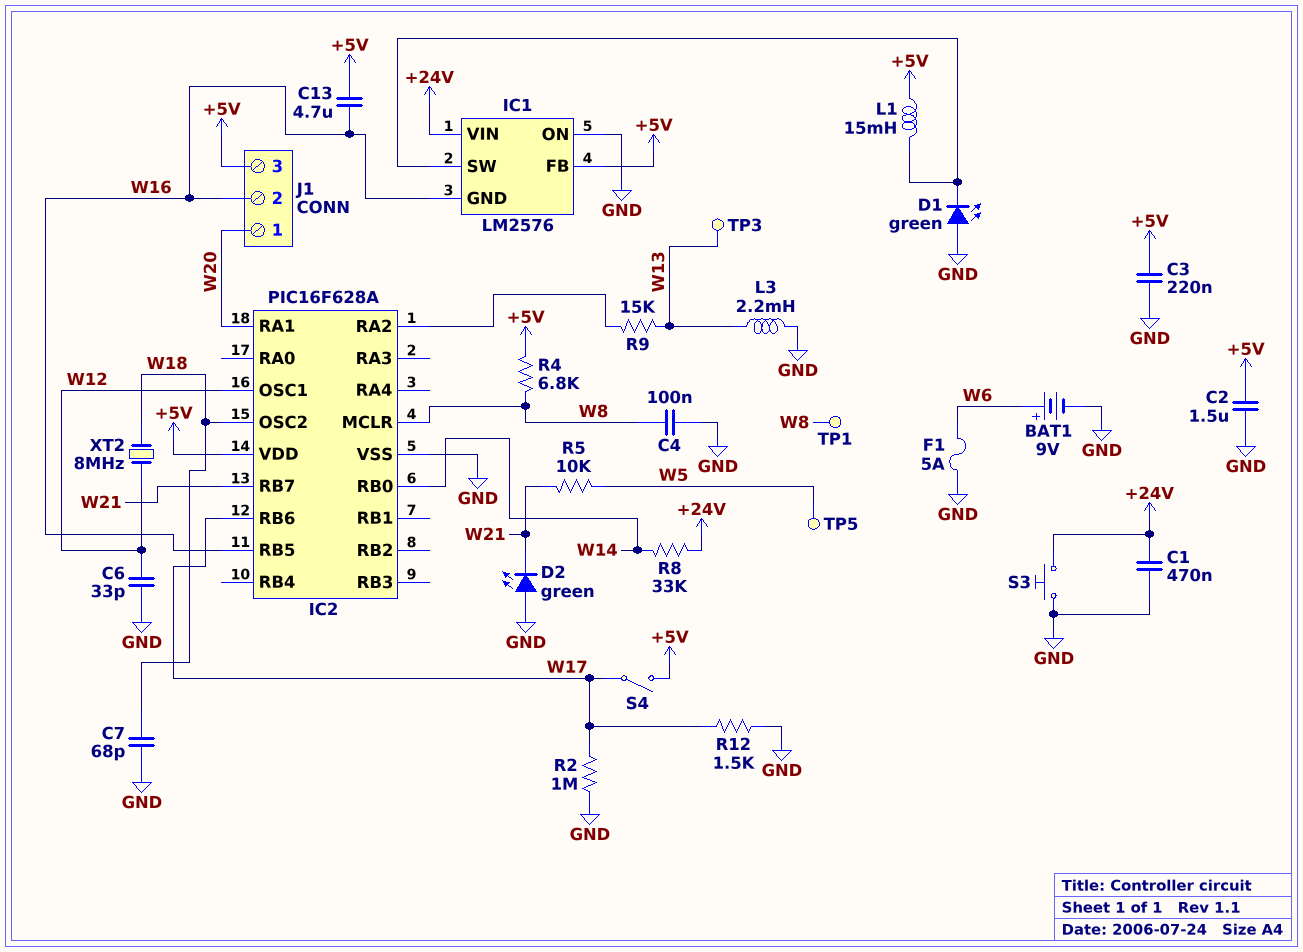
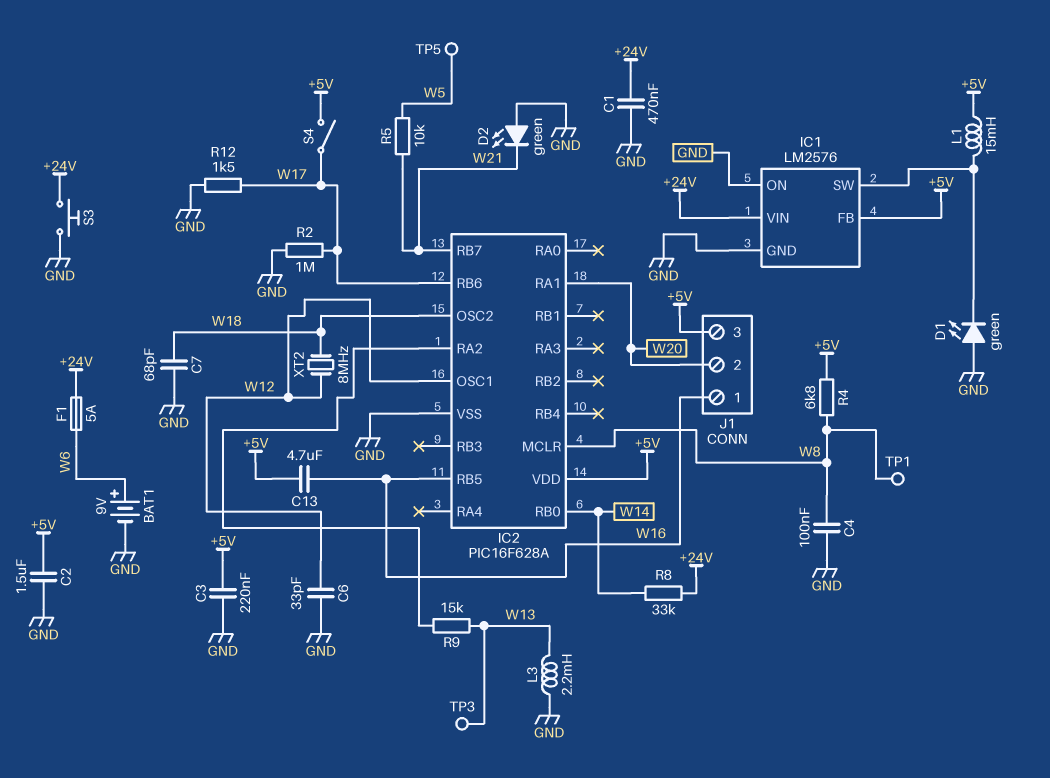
F1: 5A (GND, W6) -> 5A (+24V, W6)
IC1 pin GND: W16 -> GND
J1 pin 1: W20 -> W16
J1 pin 2: W16 -> W20

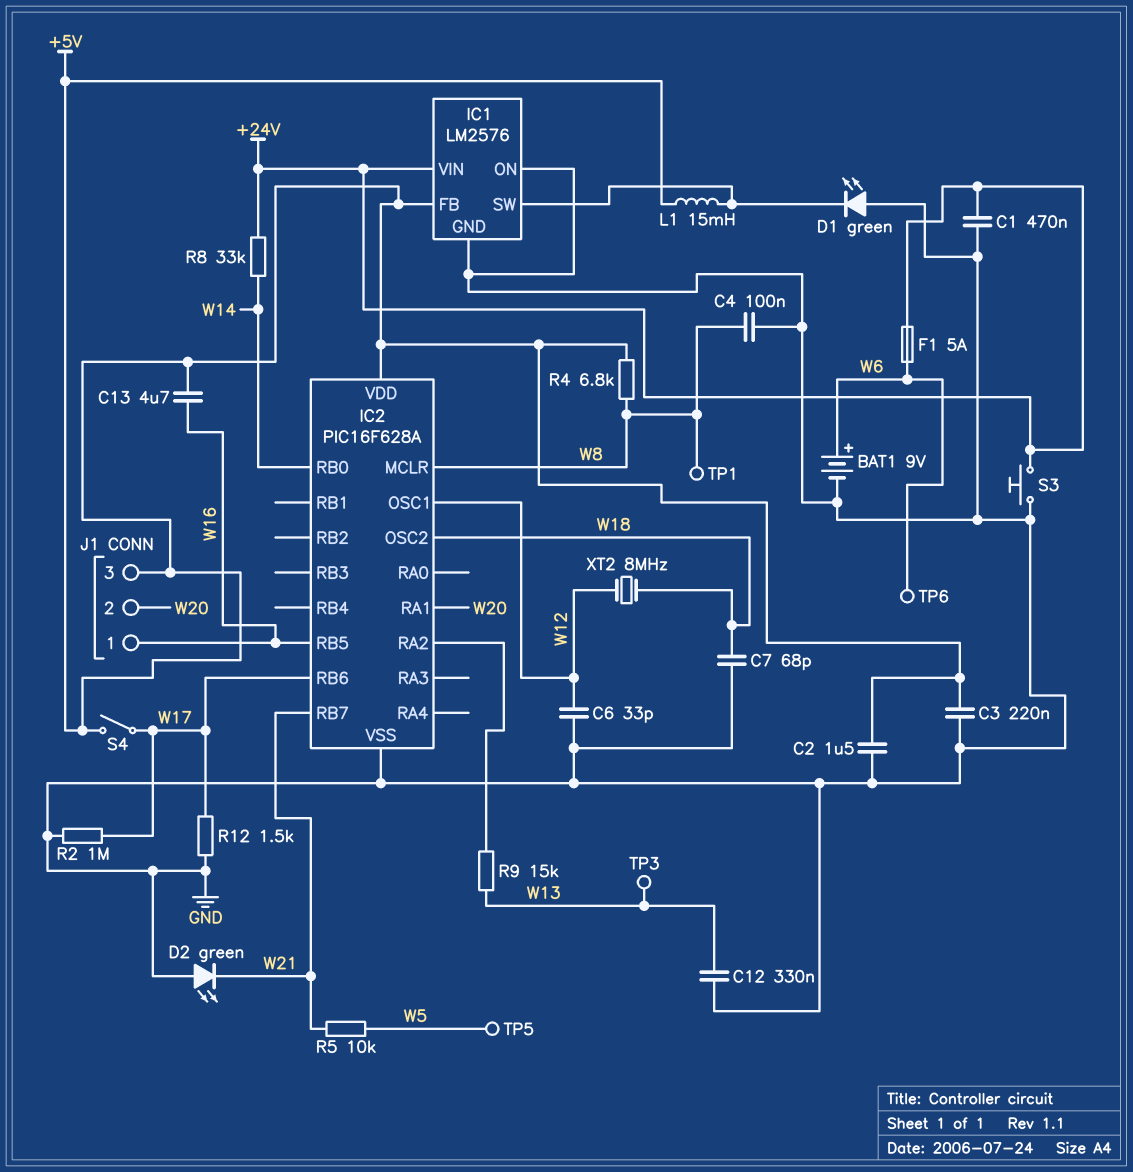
C12: none -> 330nF (GND, W13)
L3: 2.2mH (GND, W13) -> none
TP6: none -> test point (W6)

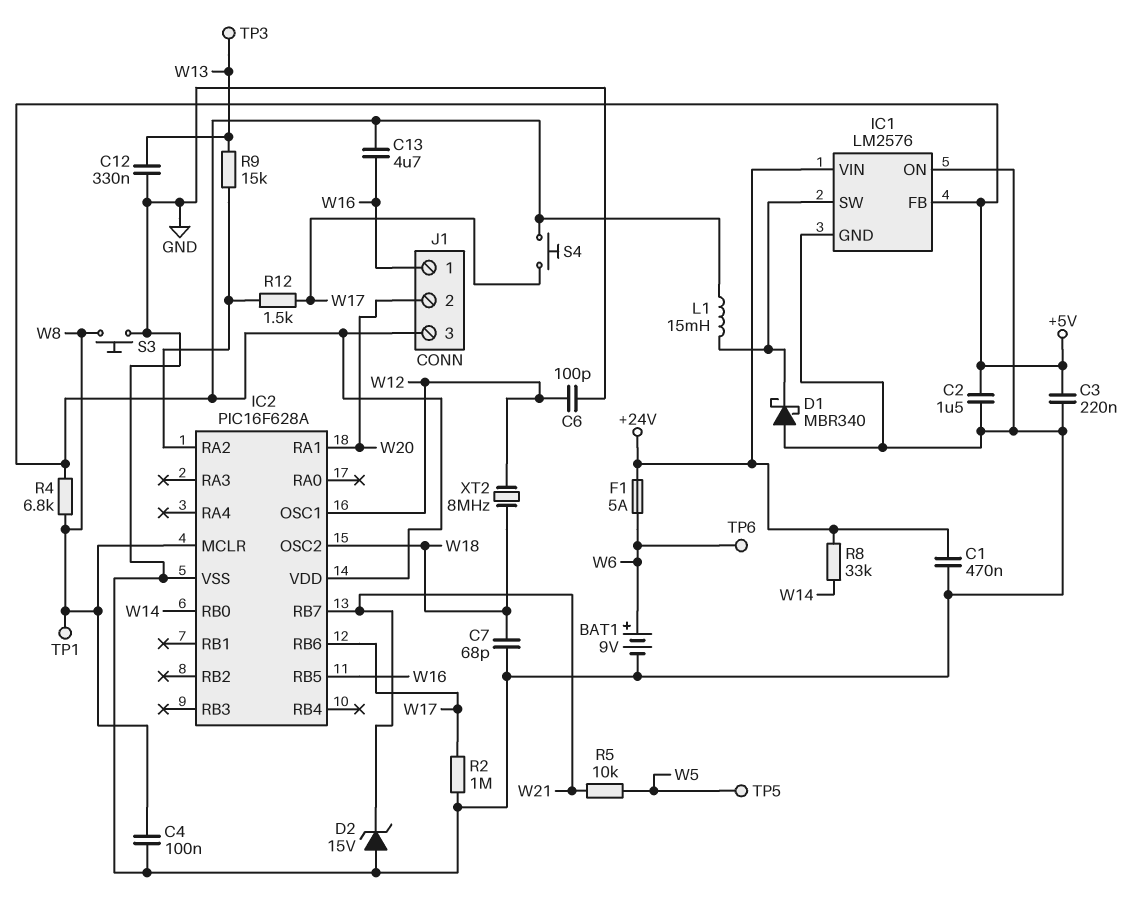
C6: 33pF (GND, W12) -> 100pF (GND, W12)
D1: LED green (A GND, K IC1/SW) -> schottky MBR340 (A GND, K IC1/SW)
D2: LED green (A GND, K W21) -> zener 15V (A GND, K W21)
R12: 1.5k (GND, W17) -> 1.5k (IC2/RA2, W17)
S3: button (+24V, GND) -> button (GND, W8)
S4: switch (+5V, W17) -> button (+5V, W17)

